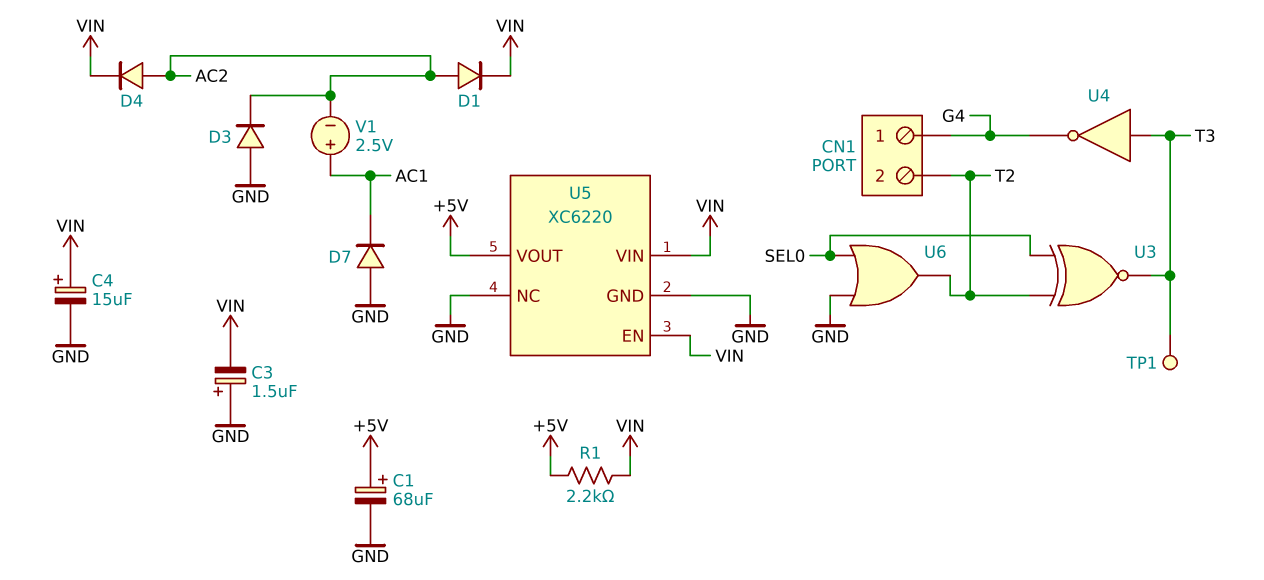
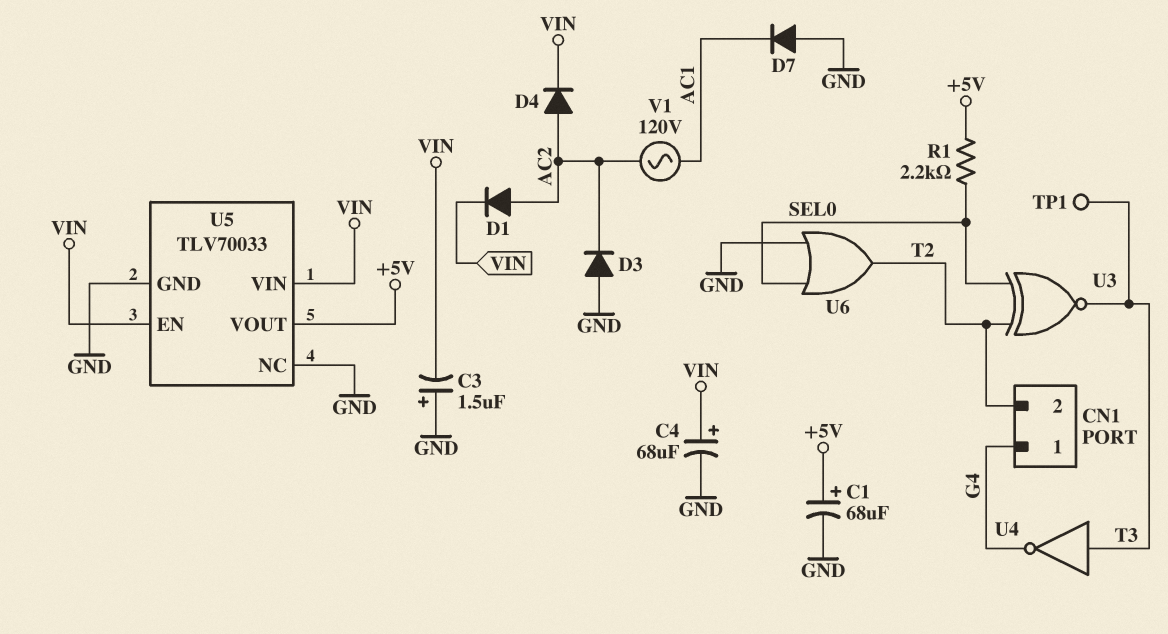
C4: 15uF (plus VIN, minus GND) -> 68uF (plus VIN, minus GND)
R1: 2.2k (+5V, VIN) -> 2.2k (+5V, SEL0)
U5: XC6220 -> TLV70033
V1: 2.5V (plus AC1, minus AC2) -> AC 120V (AC1, AC2)

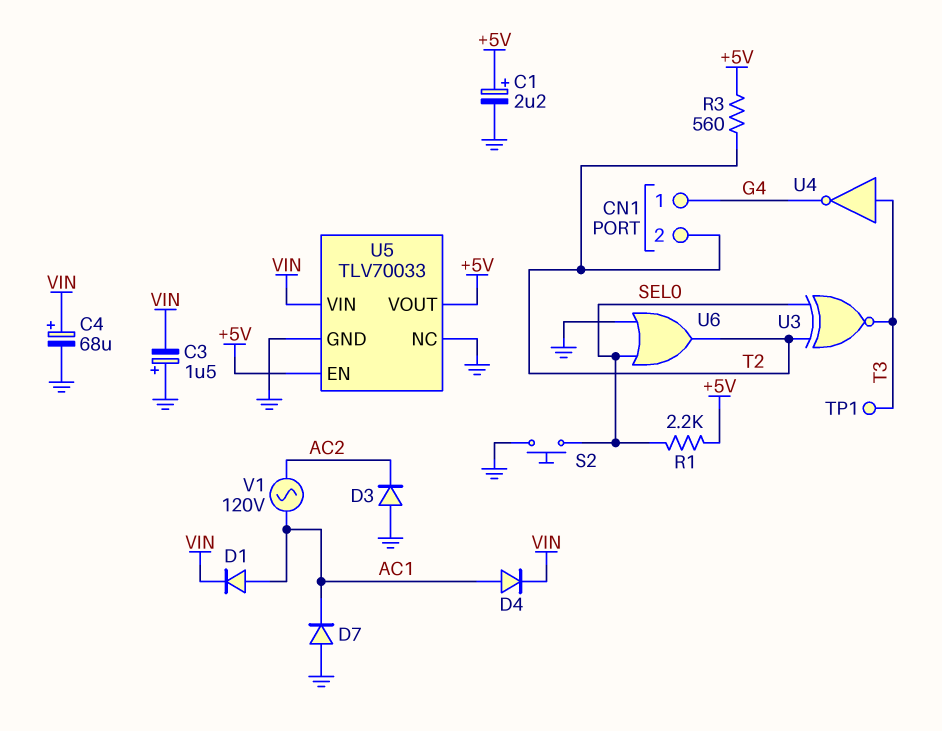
C1: 68uF (plus +5V, minus GND) -> 2.2uF (plus +5V, minus GND)
D1: diode (A AC2, K VIN) -> diode (A AC1, K VIN)
D4: diode (A AC2, K VIN) -> diode (A AC1, K VIN)
R3: none -> 560 (+5V, T2)
S2: none -> button (GND, SEL0)
U5 pin EN: VIN -> +5V

